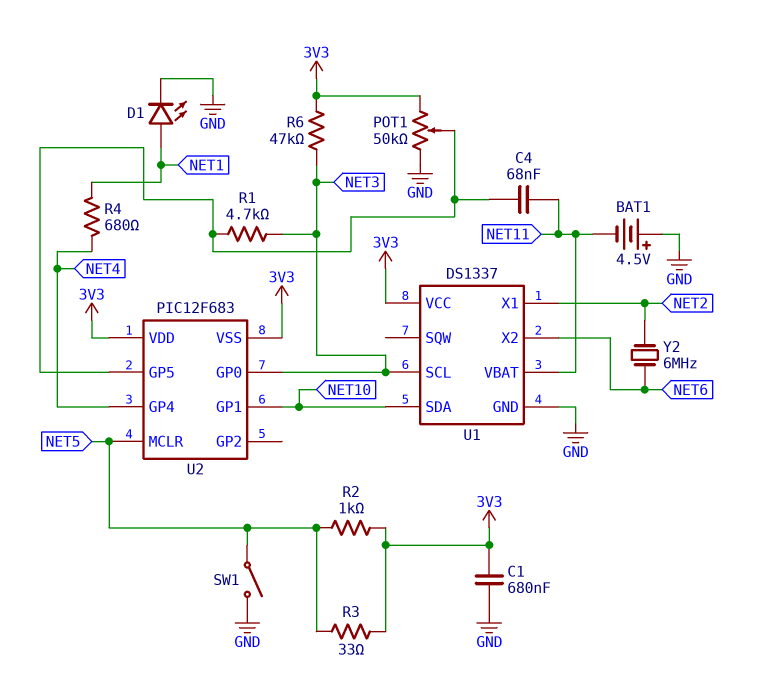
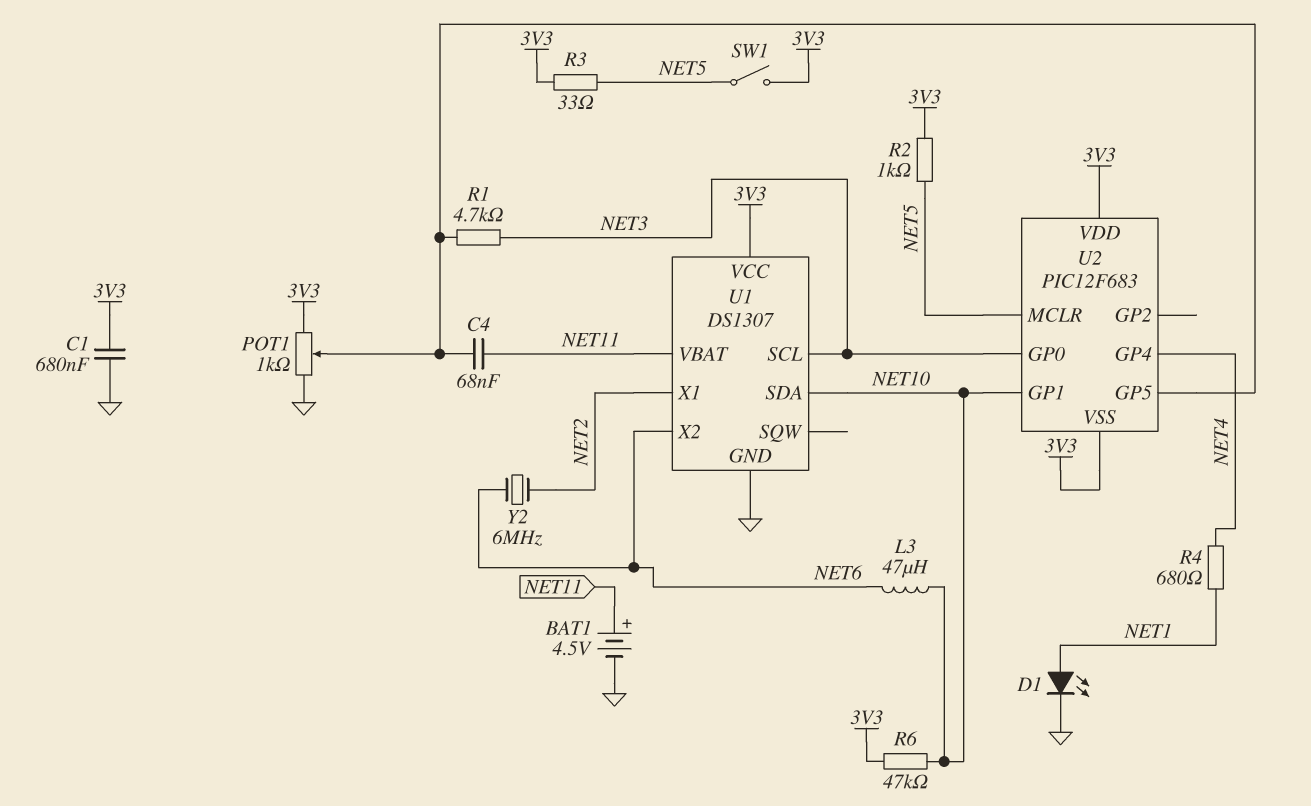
BAT1: 4.5V (plus GND, minus NET11) -> 4.5V (plus NET11, minus GND)
L3: none -> 47uH (NET6, NET10)
POT1: 50k (3V3, GND, wiper U2/GP5) -> 1k (3V3, GND, wiper U2/GP5)
R6: 47k (3V3, NET3) -> 47k (3V3, NET10)
SW1: switch (GND, NET5) -> switch (3V3, NET5)
U1: DS1337 -> DS1307

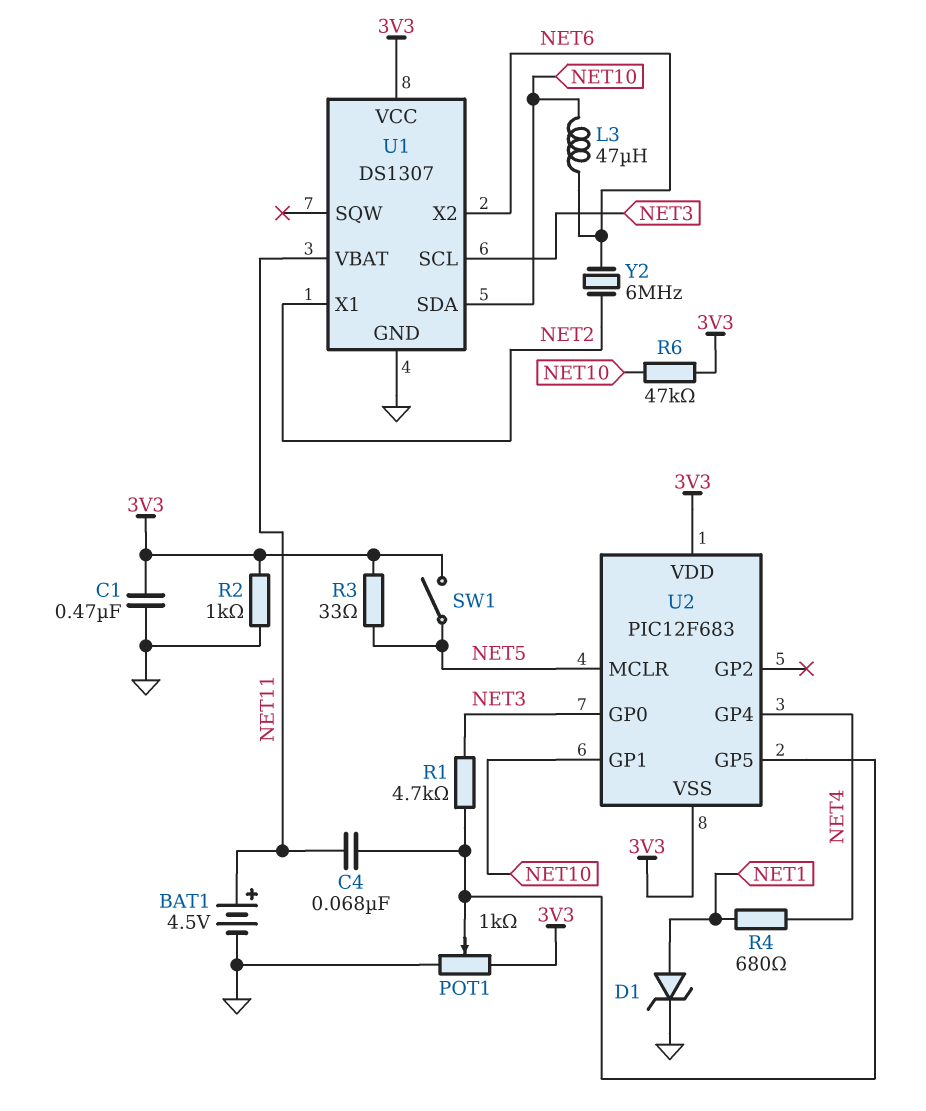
C1: 680nF (3V3, GND) -> 470nF (3V3, GND)
D1: LED (A NET1, K GND) -> zener (A NET1, K GND)
R2: 1k (3V3, NET5) -> 1k (3V3, GND)

